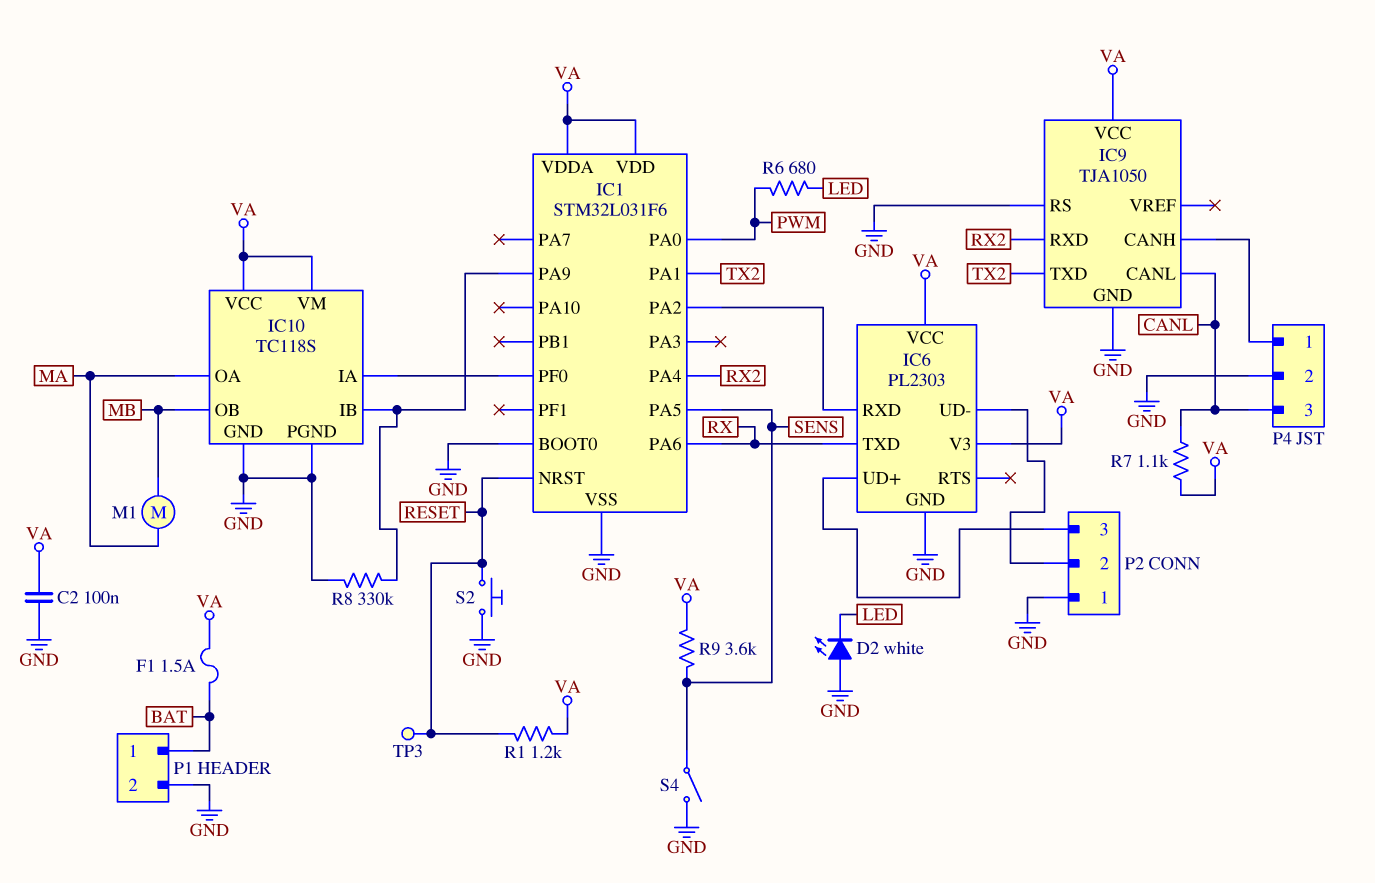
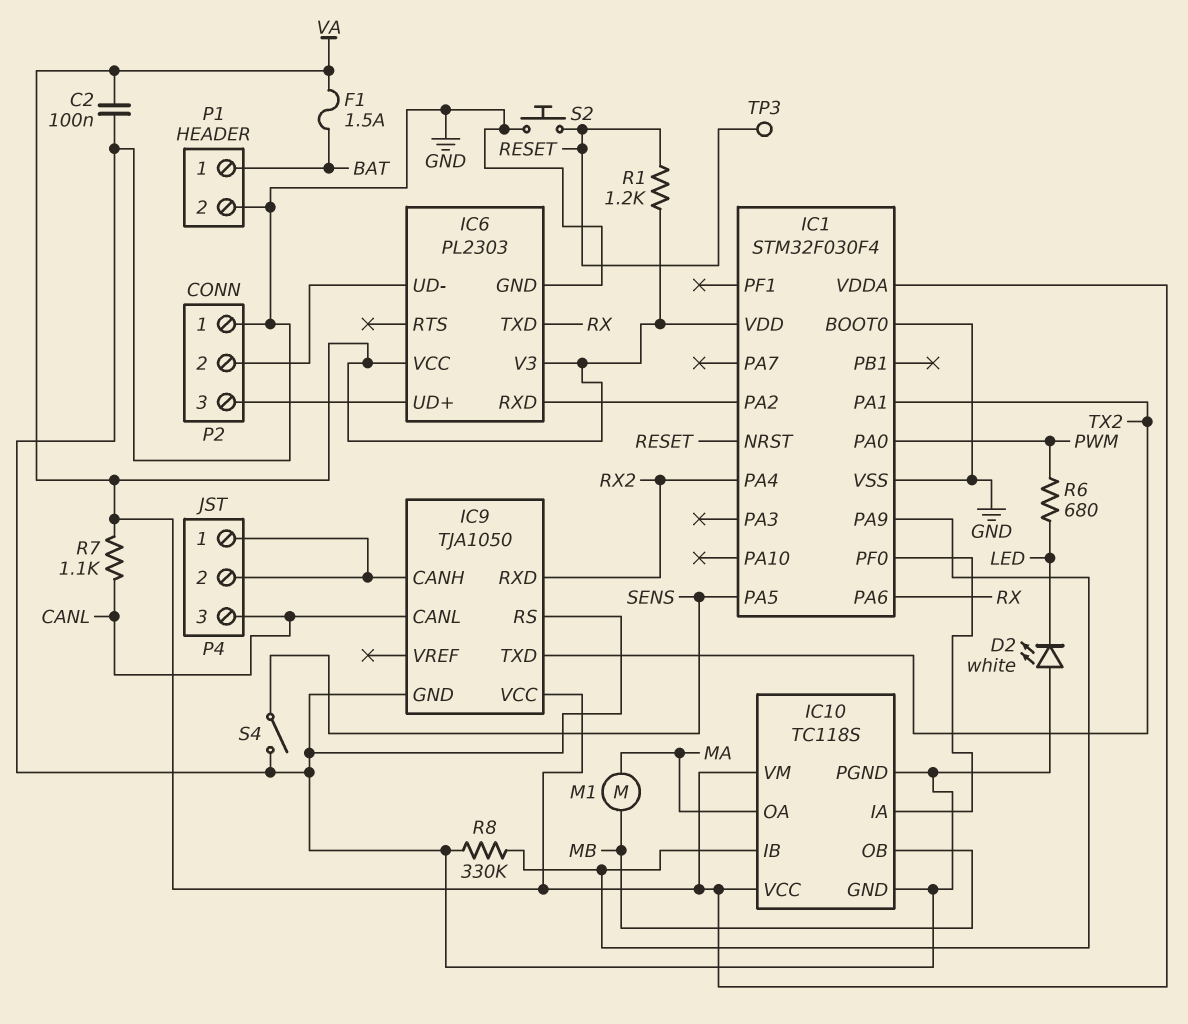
IC1: STM32L031F6 -> STM32F030F4
P4 pin 2: GND -> IC9/CANH
R9: 3.6k (SENS, VA) -> none

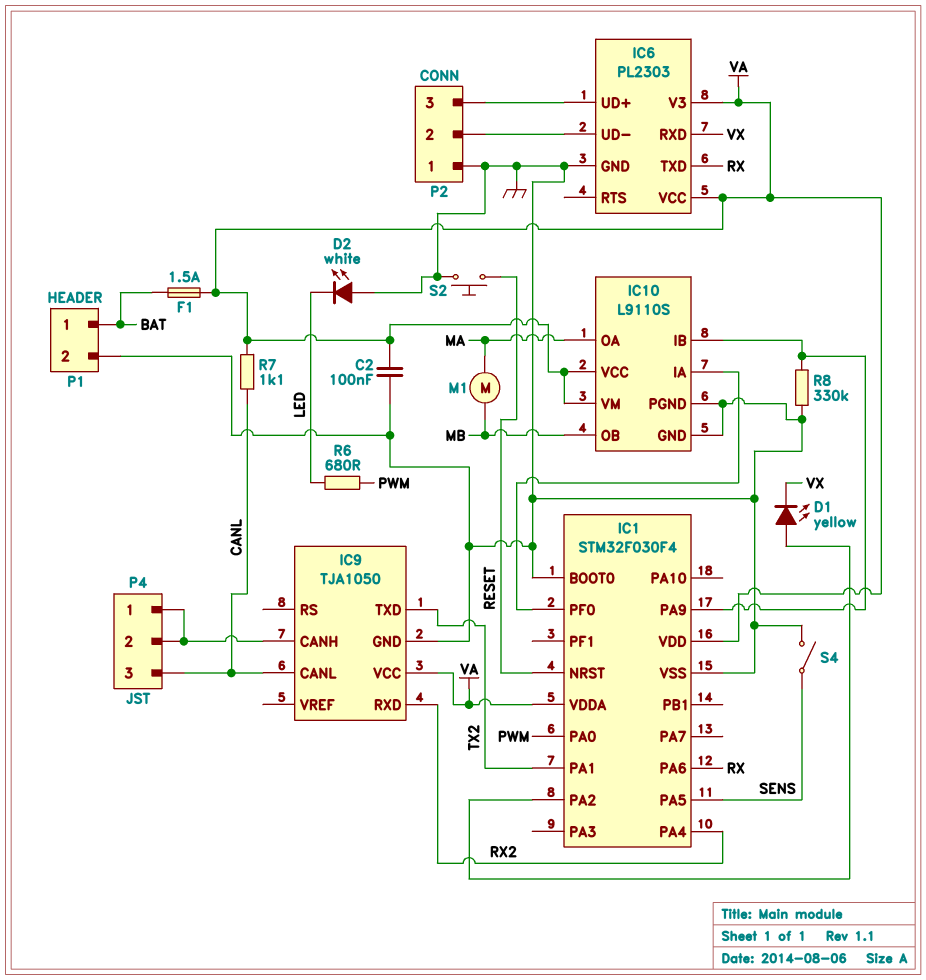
D1: none -> LED yellow (A IC1/PA2, K VX)
IC6 pin RXD: IC1/PA2 -> VX
IC9 pin RS: GND -> none
IC10: TC118S -> L9110S
R1: 1.2k (RESET, VA) -> none
TP3: test point (RESET) -> none

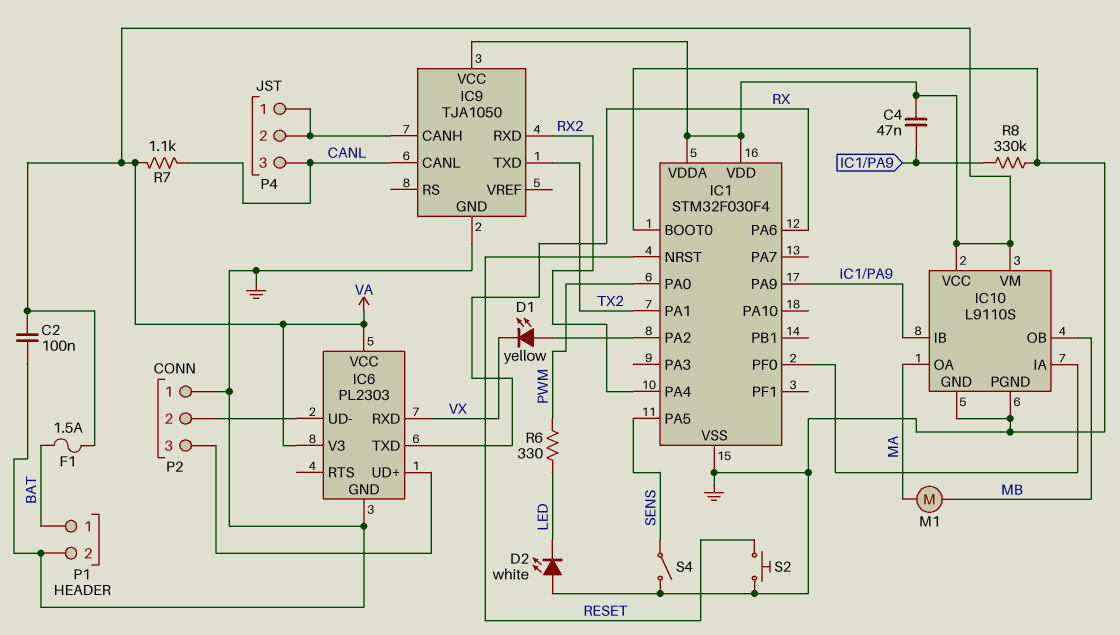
C4: none -> 47nF (IC1/PA9, VA)
R6: 680 (LED, PWM) -> 330 (LED, PWM)

